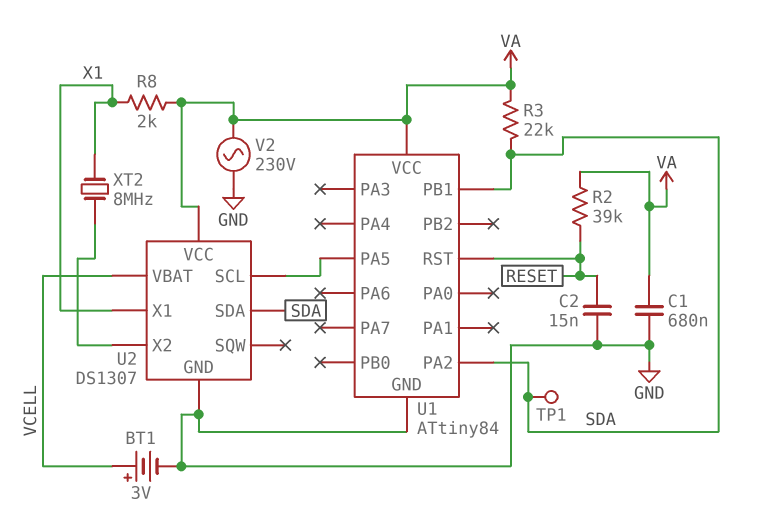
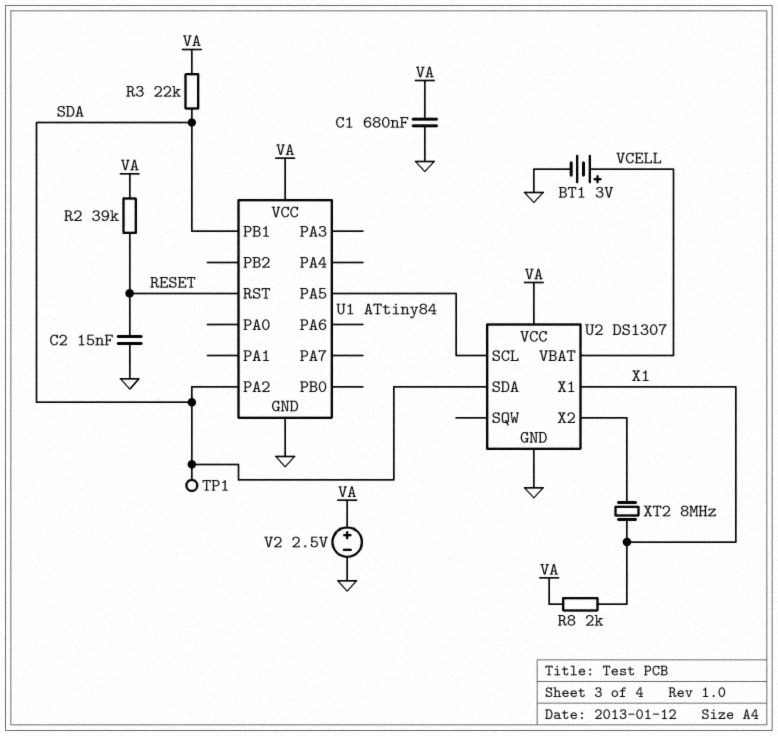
V2: AC 230V (GND, VA) -> 2.5V (plus VA, minus GND)

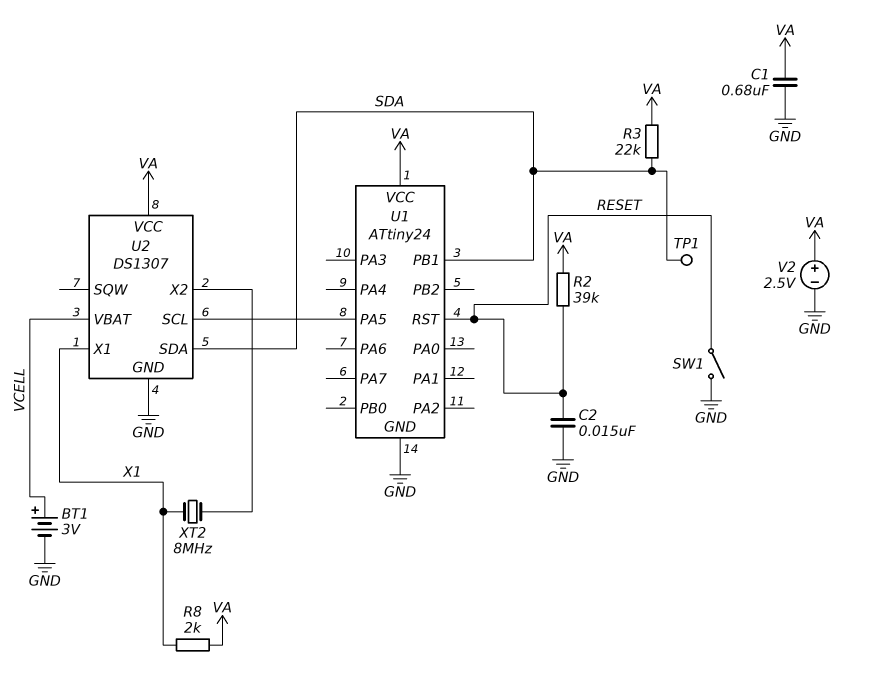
SW1: none -> switch (GND, RESET)
U1: ATtiny84 -> ATtiny24
U1 pin PA2: SDA -> none

